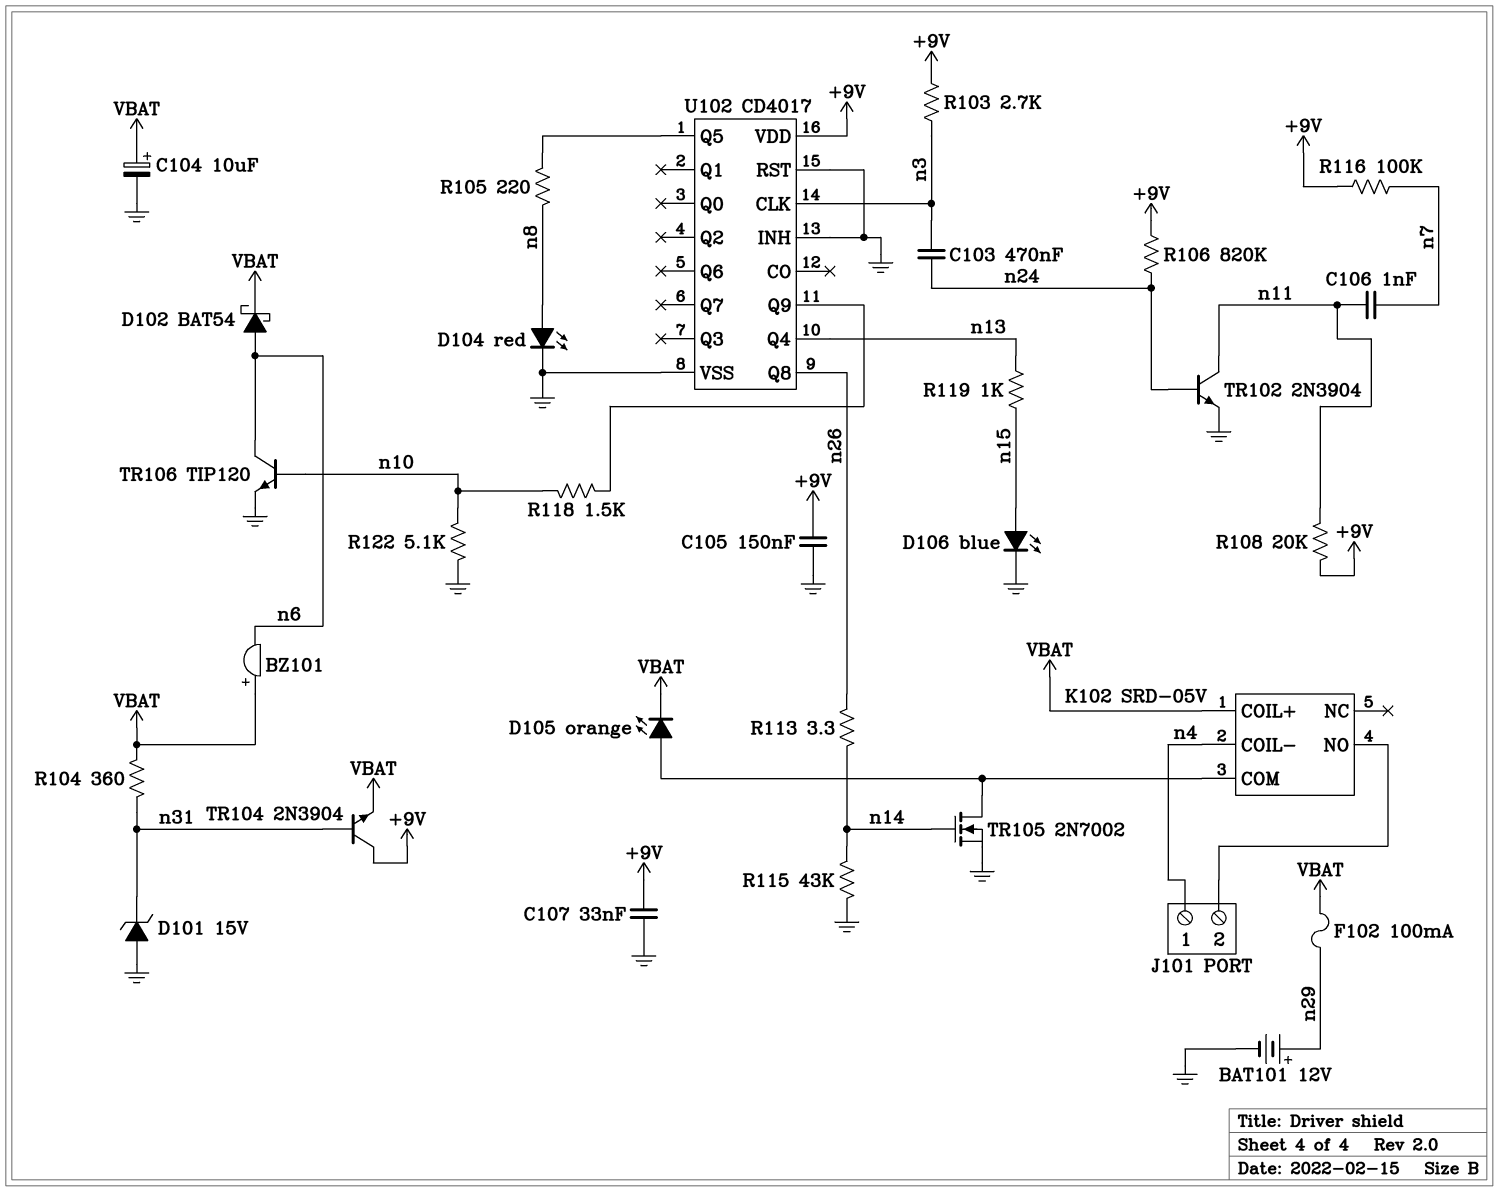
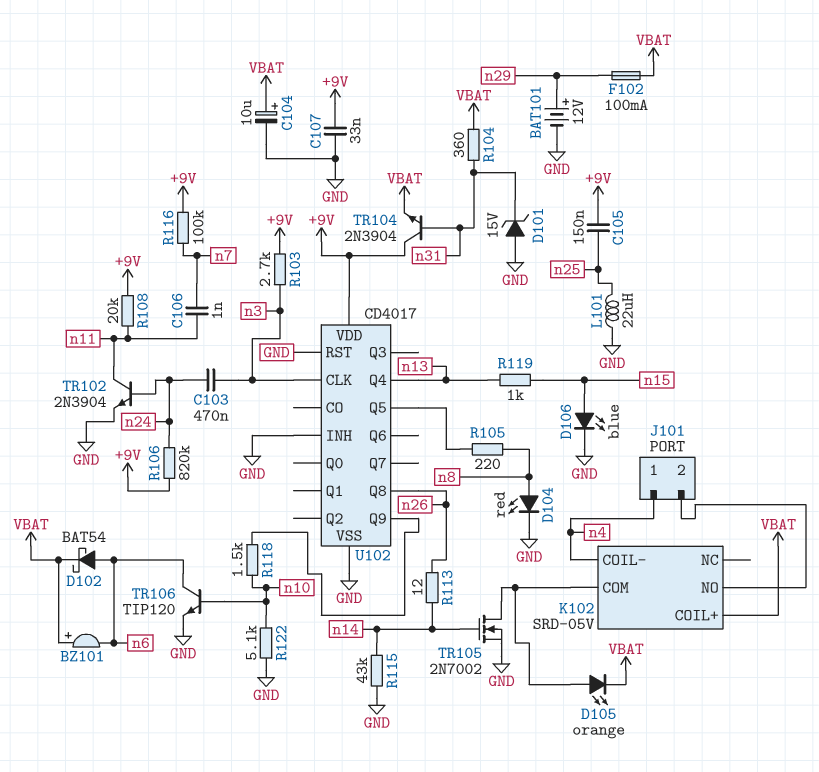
C105: 150nF (+9V, GND) -> 150nF (+9V, n25)
L101: none -> 22uH (GND, n25)
R113: 3.3 (n14, n26) -> 12 (n14, n26)

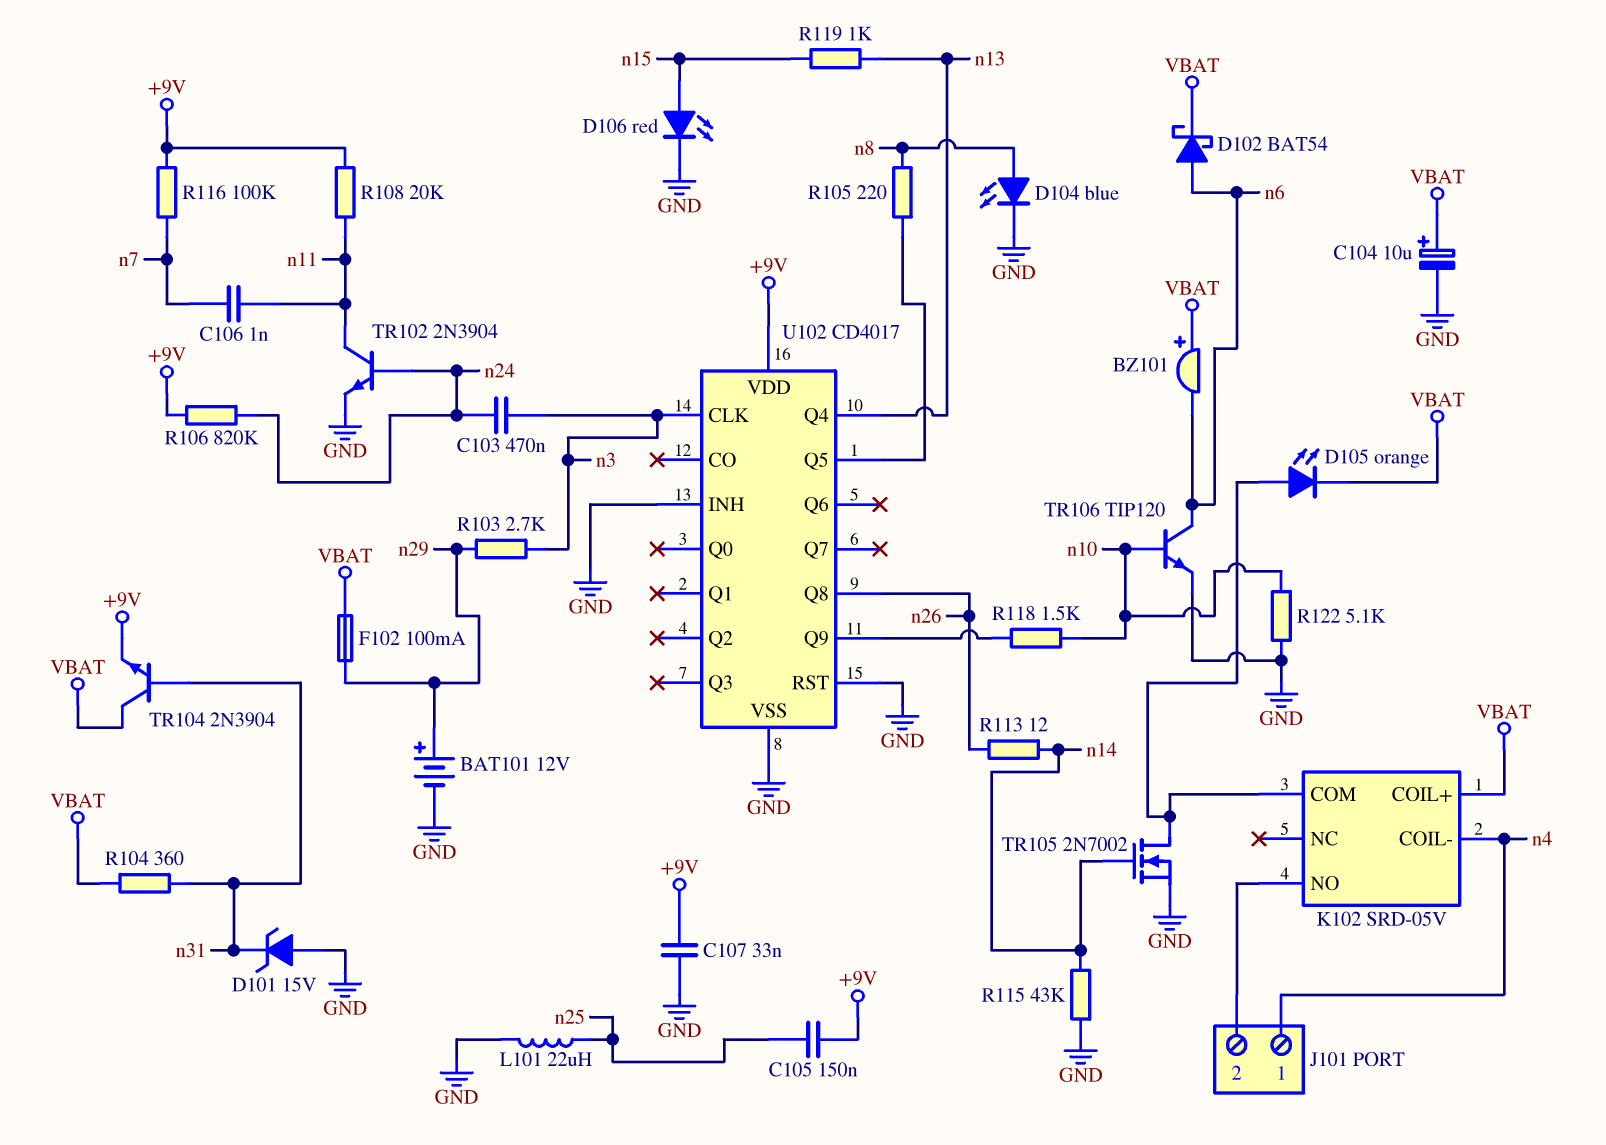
D104: LED red (A n8, K GND) -> LED blue (A n8, K GND)
D106: LED blue (A n15, K GND) -> LED red (A n15, K GND)
R103: 2.7k (+9V, n3) -> 2.7k (n3, n29)
TR104: NPN 2N3904 (B n31, C +9V, E VBAT) -> NPN 2N3904 (B n31, C VBAT, E +9V)

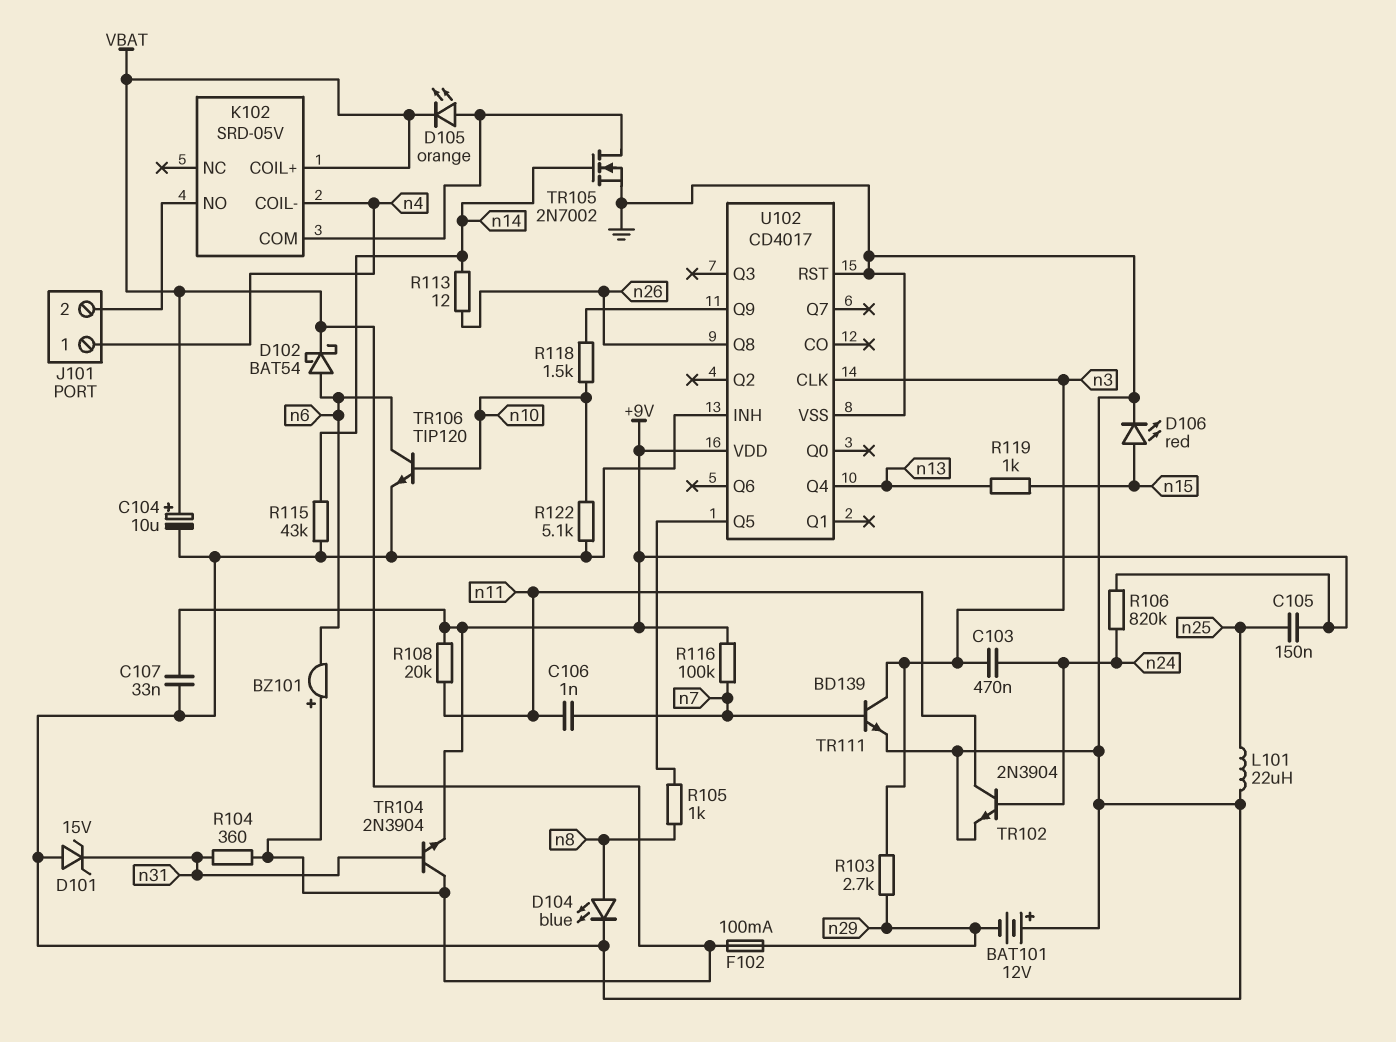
BAT101: 12V (plus n29, minus GND) -> 12V (plus GND, minus n29)
R105: 220 (U102/Q5, n8) -> 1k (U102/Q5, n8)
TR111: none -> NPN BD139 (B n7, C n3, E GND)

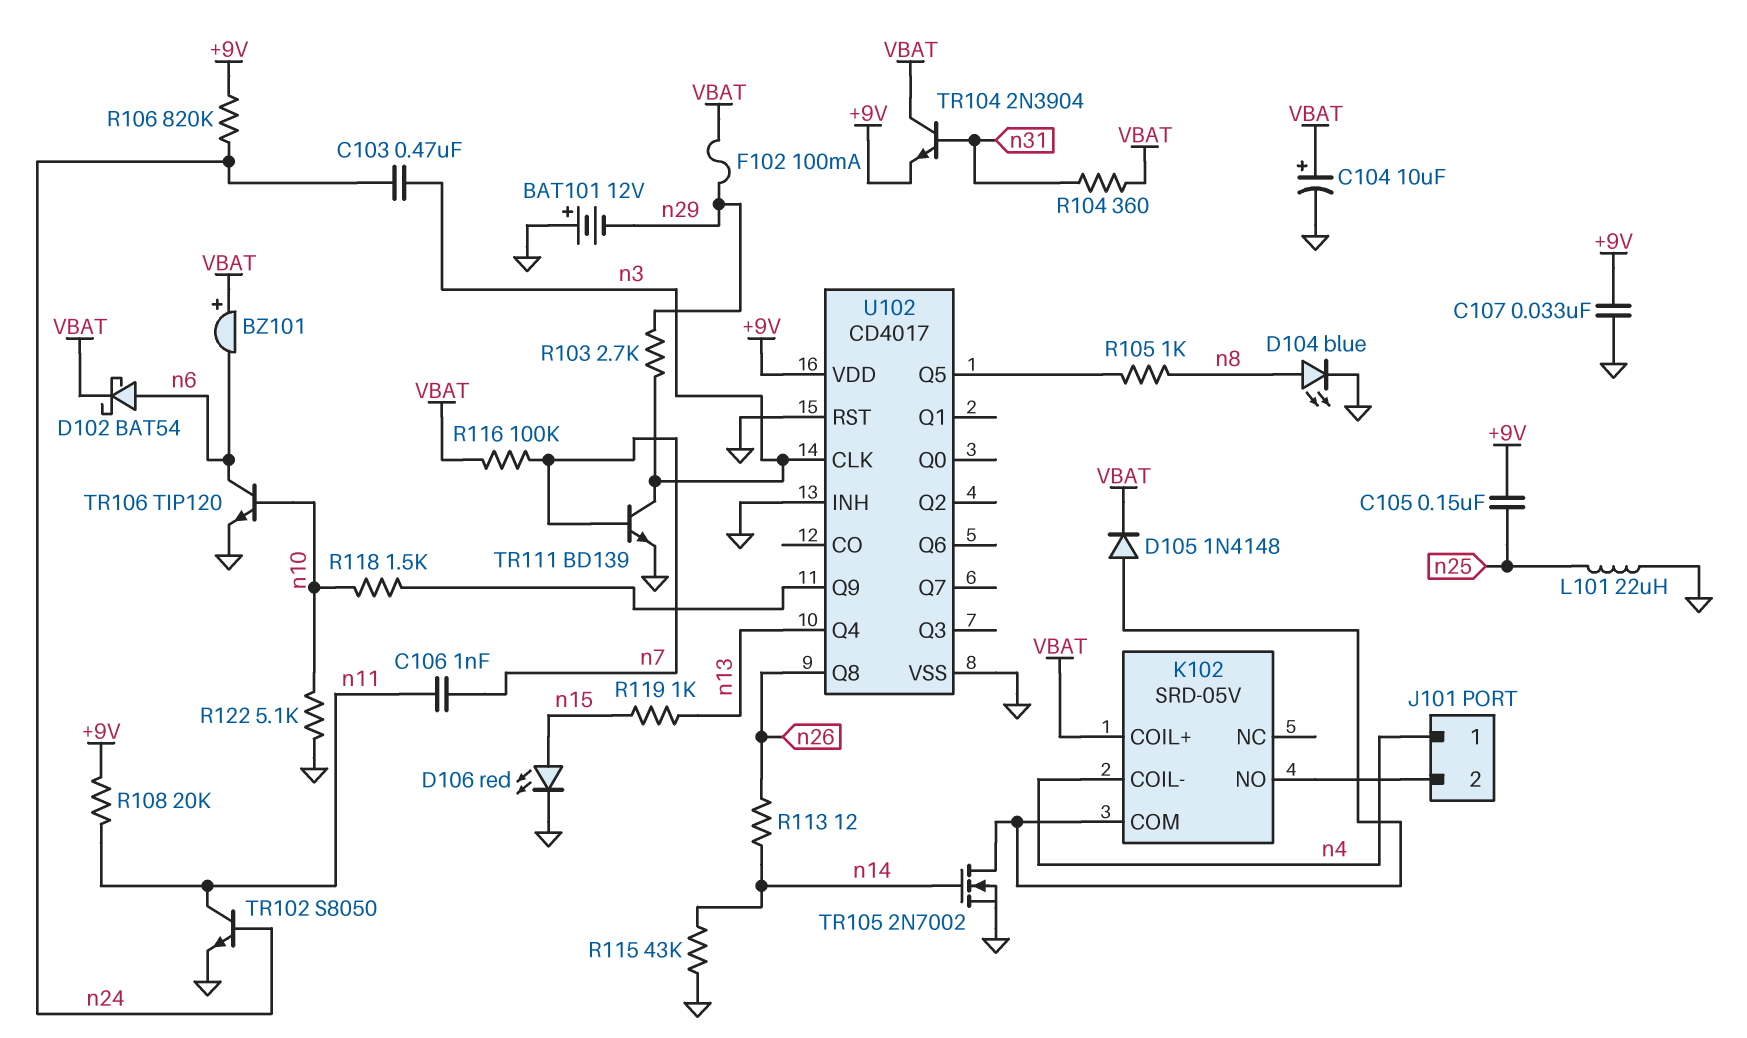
D101: zener 15V (A GND, K n31) -> none
D105: LED orange (A K102/COM, K VBAT) -> diode 1N4148 (A K102/COM, K VBAT)
R116: 100k (+9V, n7) -> 100k (VBAT, n7)
TR102: NPN 2N3904 (B n24, C n11, E GND) -> NPN S8050 (B n24, C n11, E GND)

